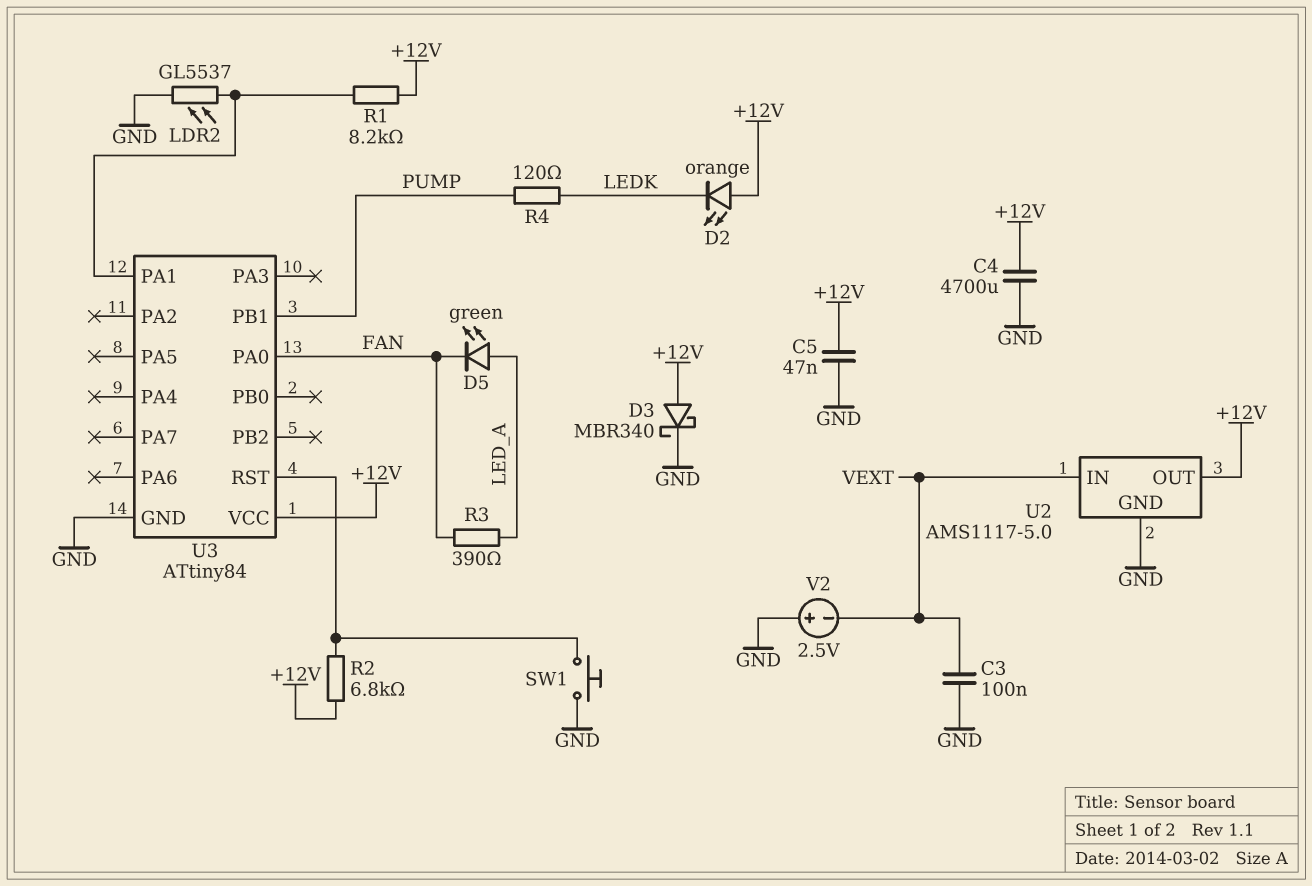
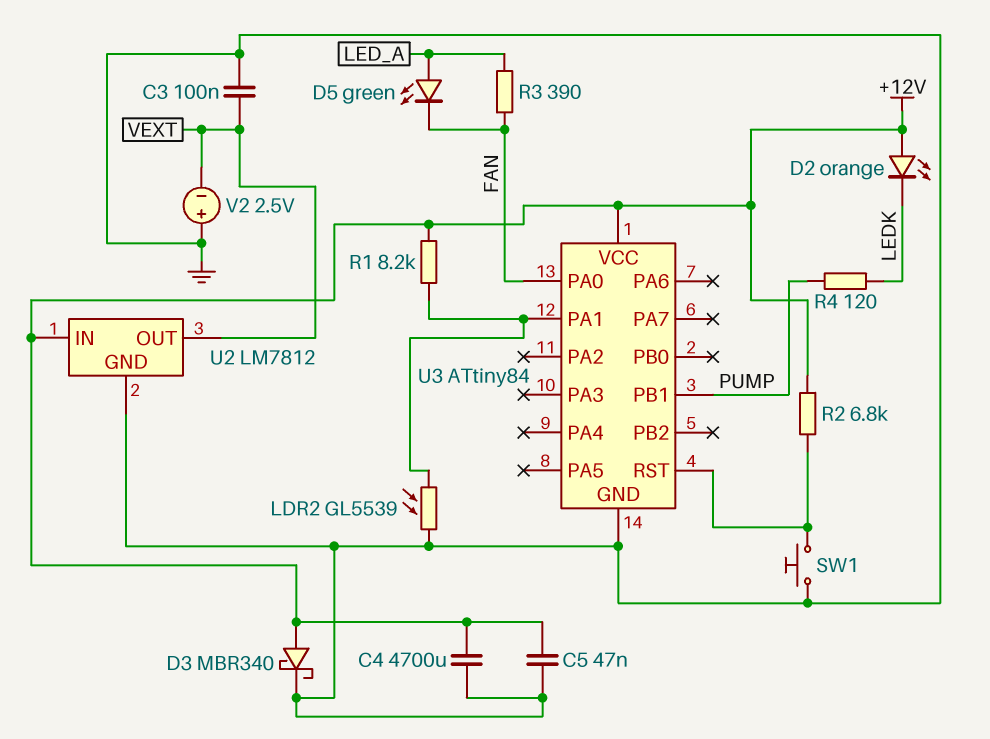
LDR2: GL5537 (GND, U3/PA1) -> GL5539 (GND, U3/PA1)
U2: AMS1117-5.0 -> LM7812
U2 pin IN: VEXT -> +12V
U2 pin OUT: +12V -> VEXT

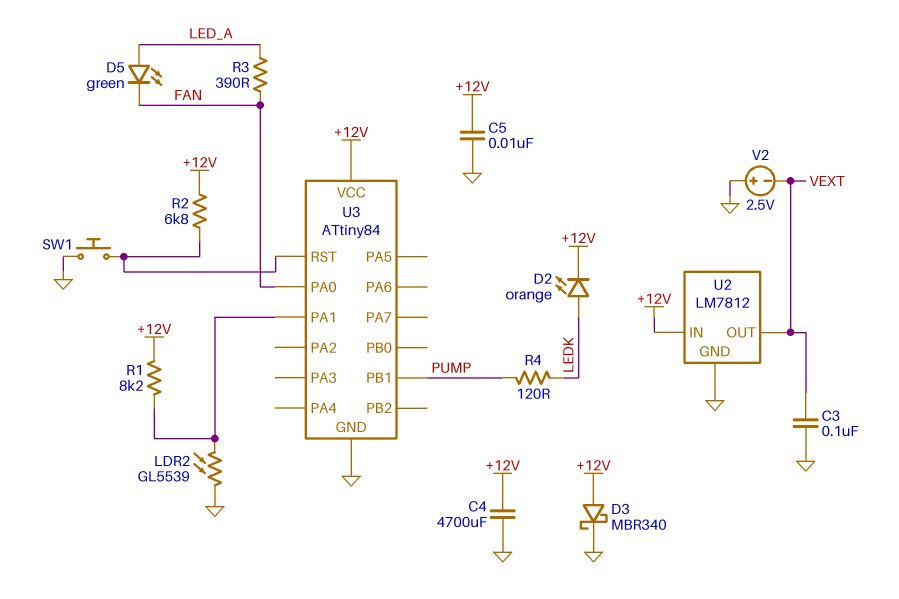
C5: 47nF (+12V, GND) -> 10nF (+12V, GND)
D2: LED orange (A +12V, K LEDK) -> LED orange (A LEDK, K +12V)

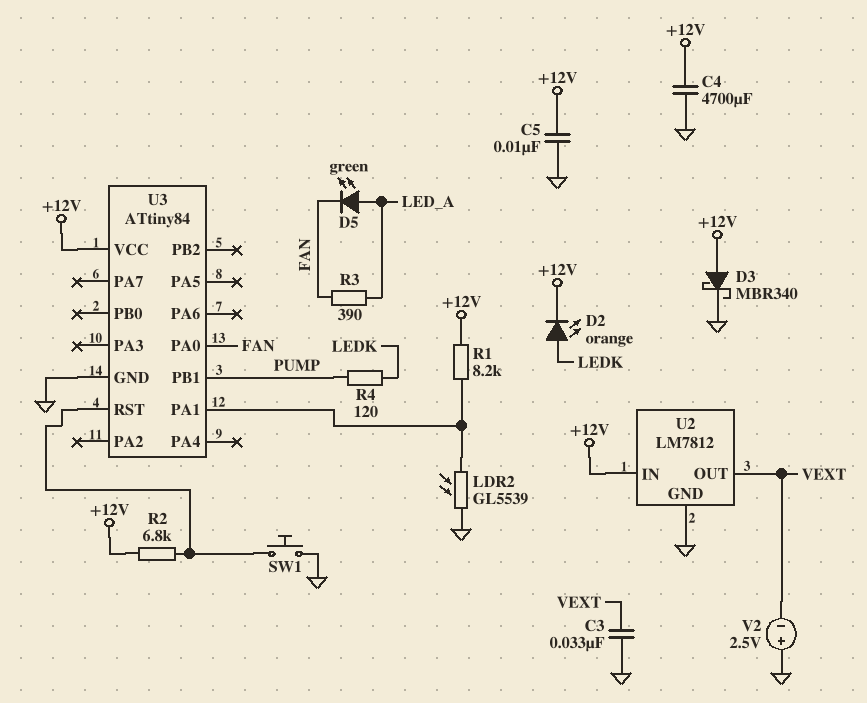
C3: 100nF (GND, VEXT) -> 33nF (GND, VEXT)

